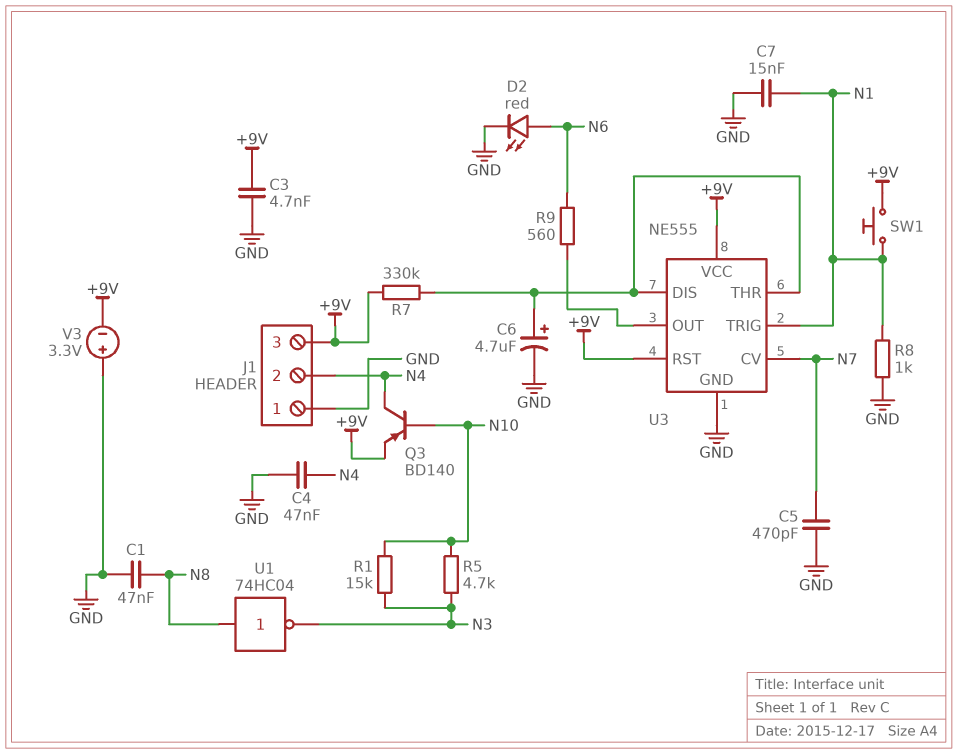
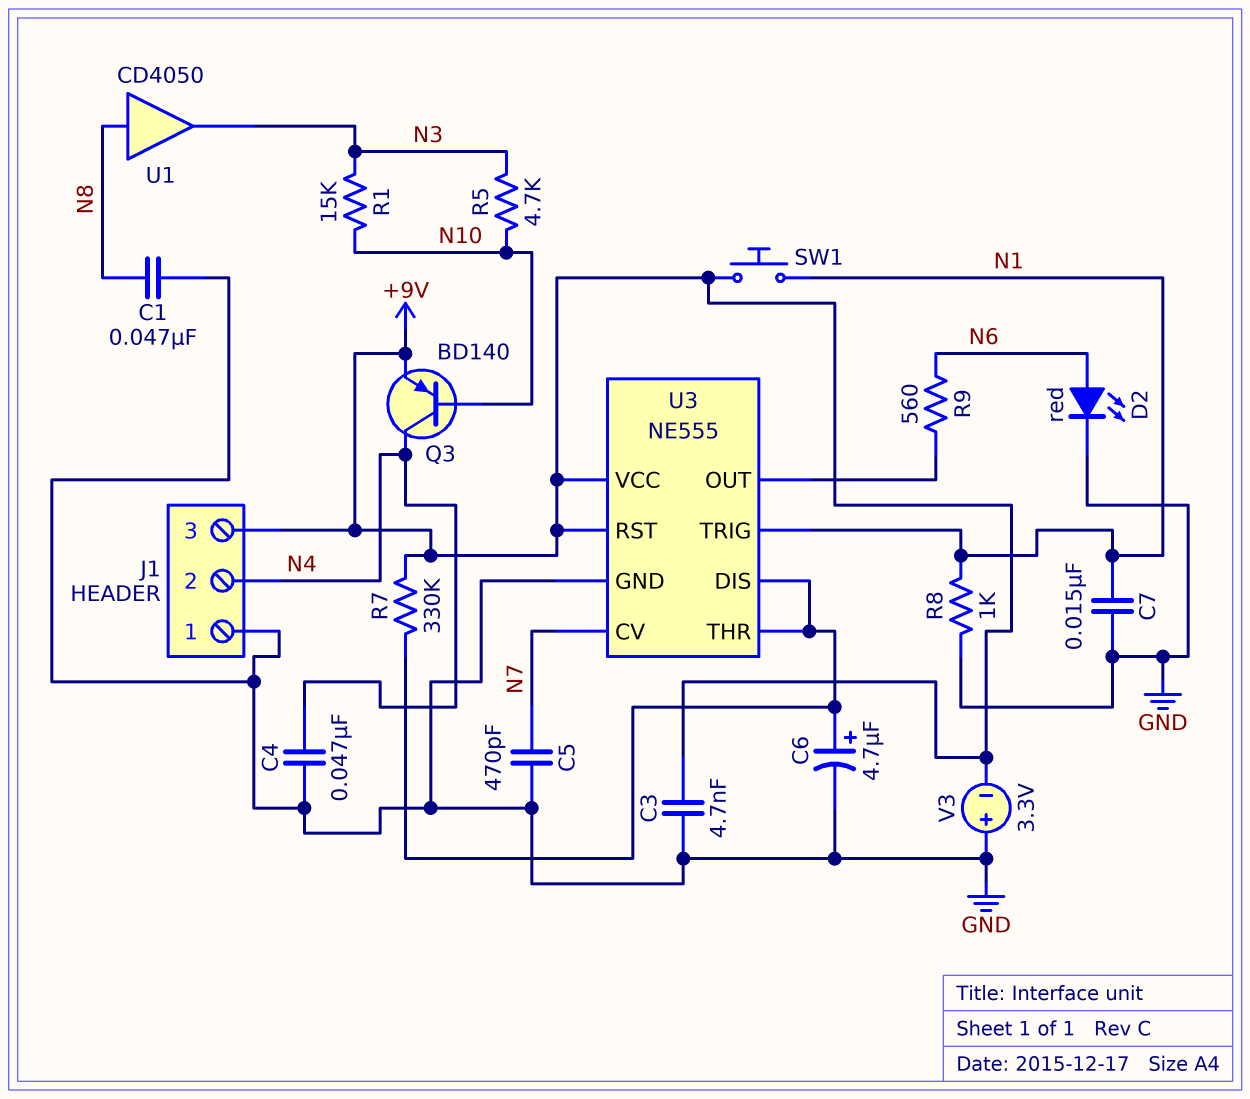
U1: NOT 74HC04 (in N8, out N3) -> buffer CD4050 (in N8, out N3)

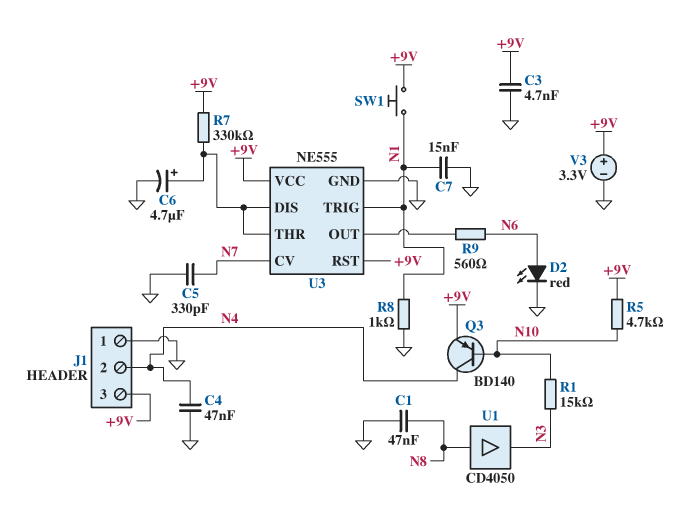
C5: 470pF (GND, N7) -> 330pF (GND, N7)
R5: 4.7k (N3, N10) -> 4.7k (+9V, N10)
V3: 3.3V (plus GND, minus +9V) -> 3.3V (plus +9V, minus GND)

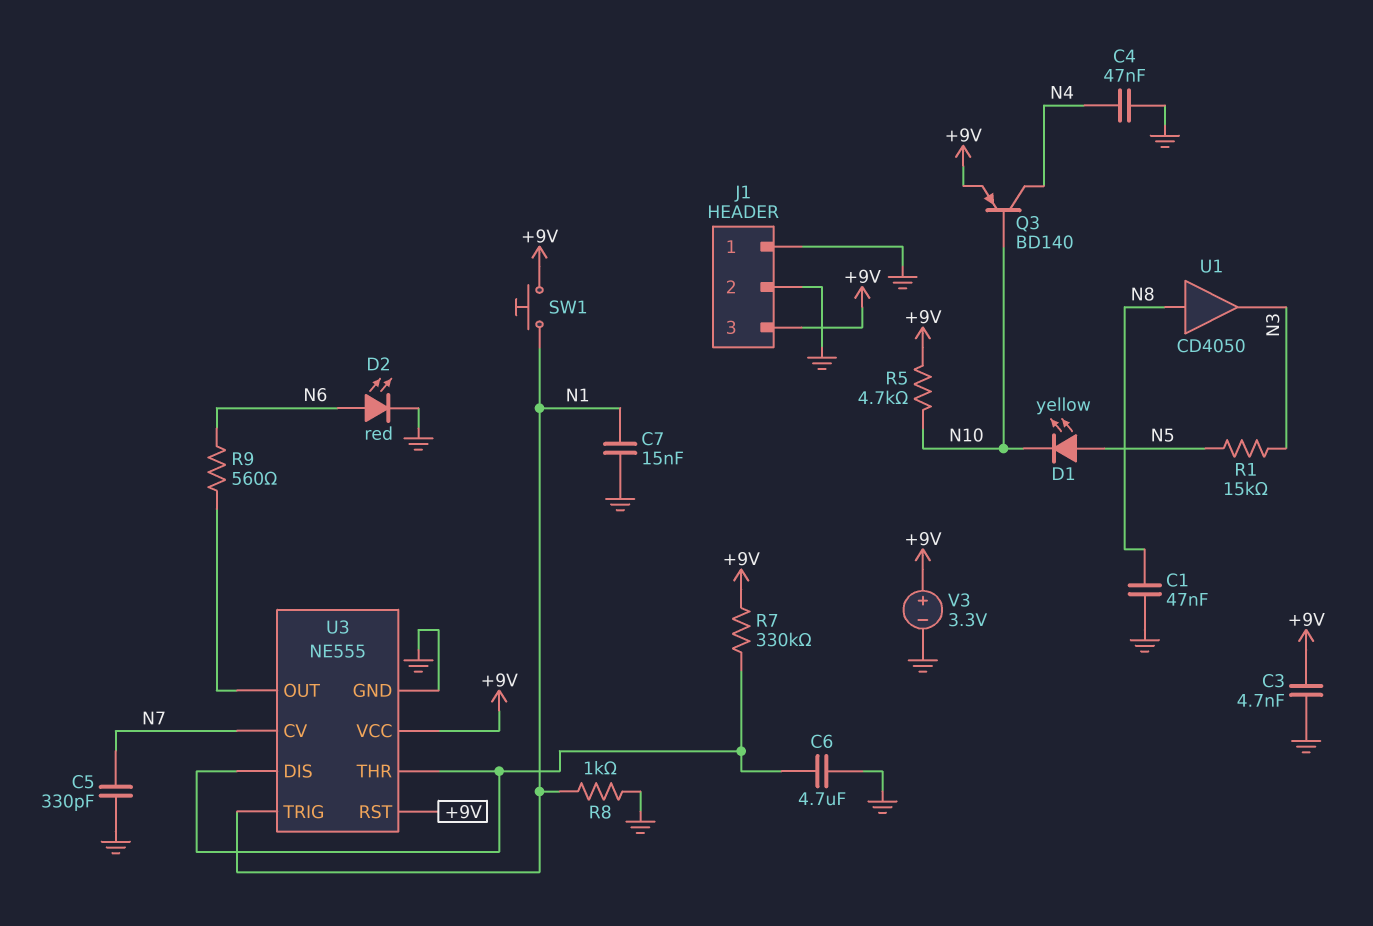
C6: 4.7uF (plus U3/DIS, minus GND) -> 4.7uF (GND, U3/DIS)
D1: none -> LED yellow (A N5, K N10)
J1 pin 2: N4 -> GND
R1: 15k (N3, N10) -> 15k (N3, N5)

